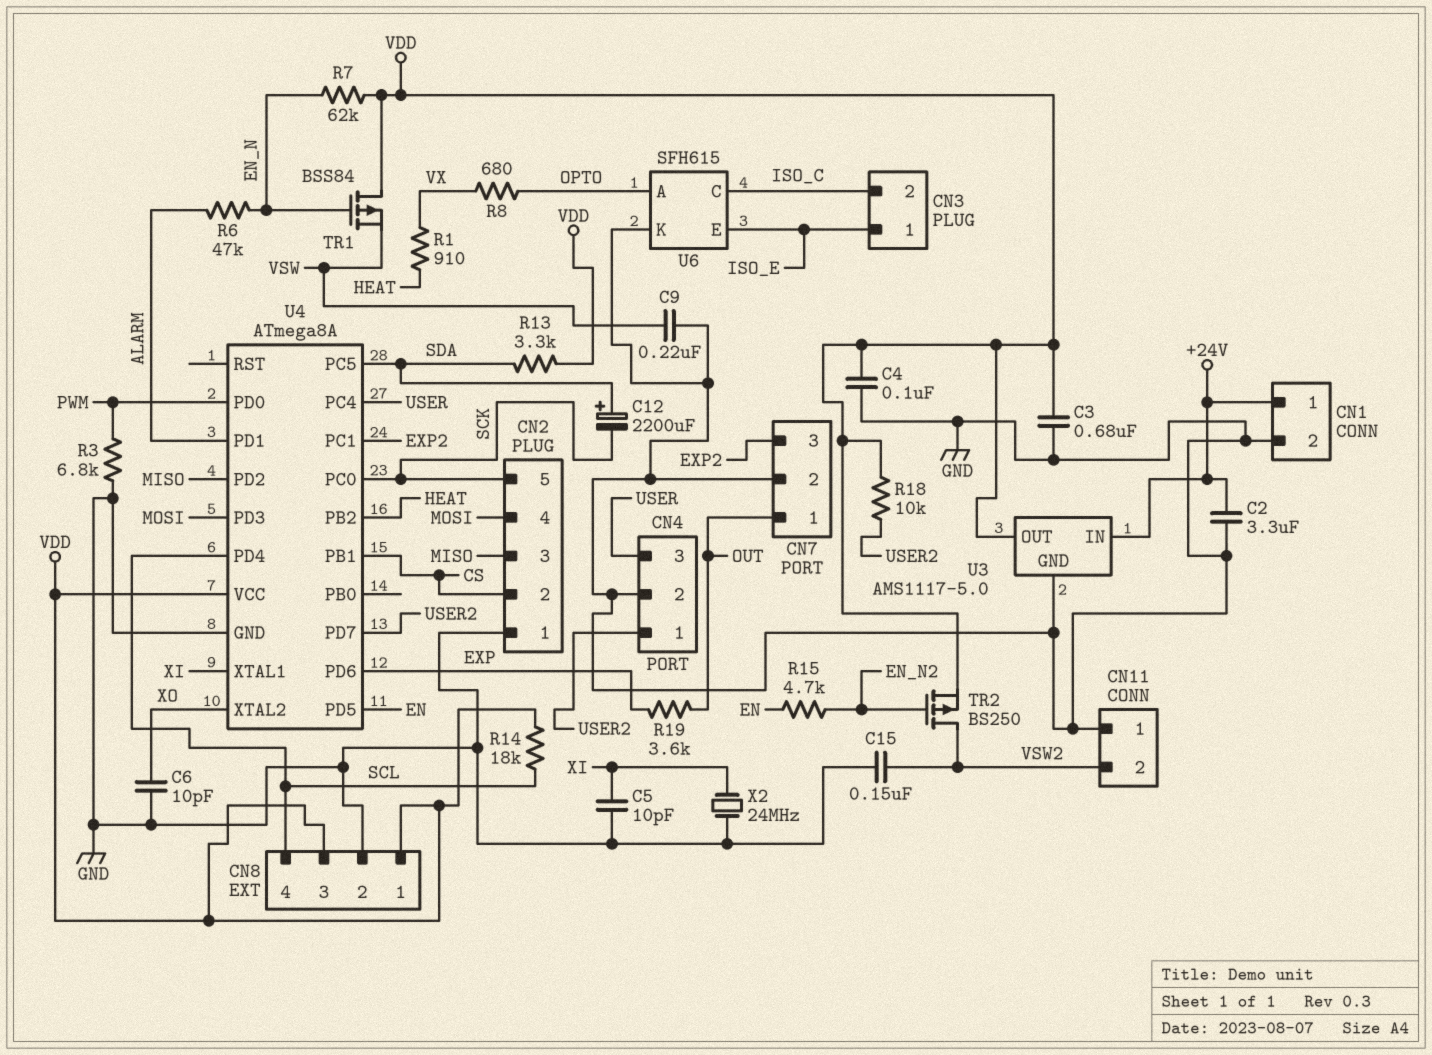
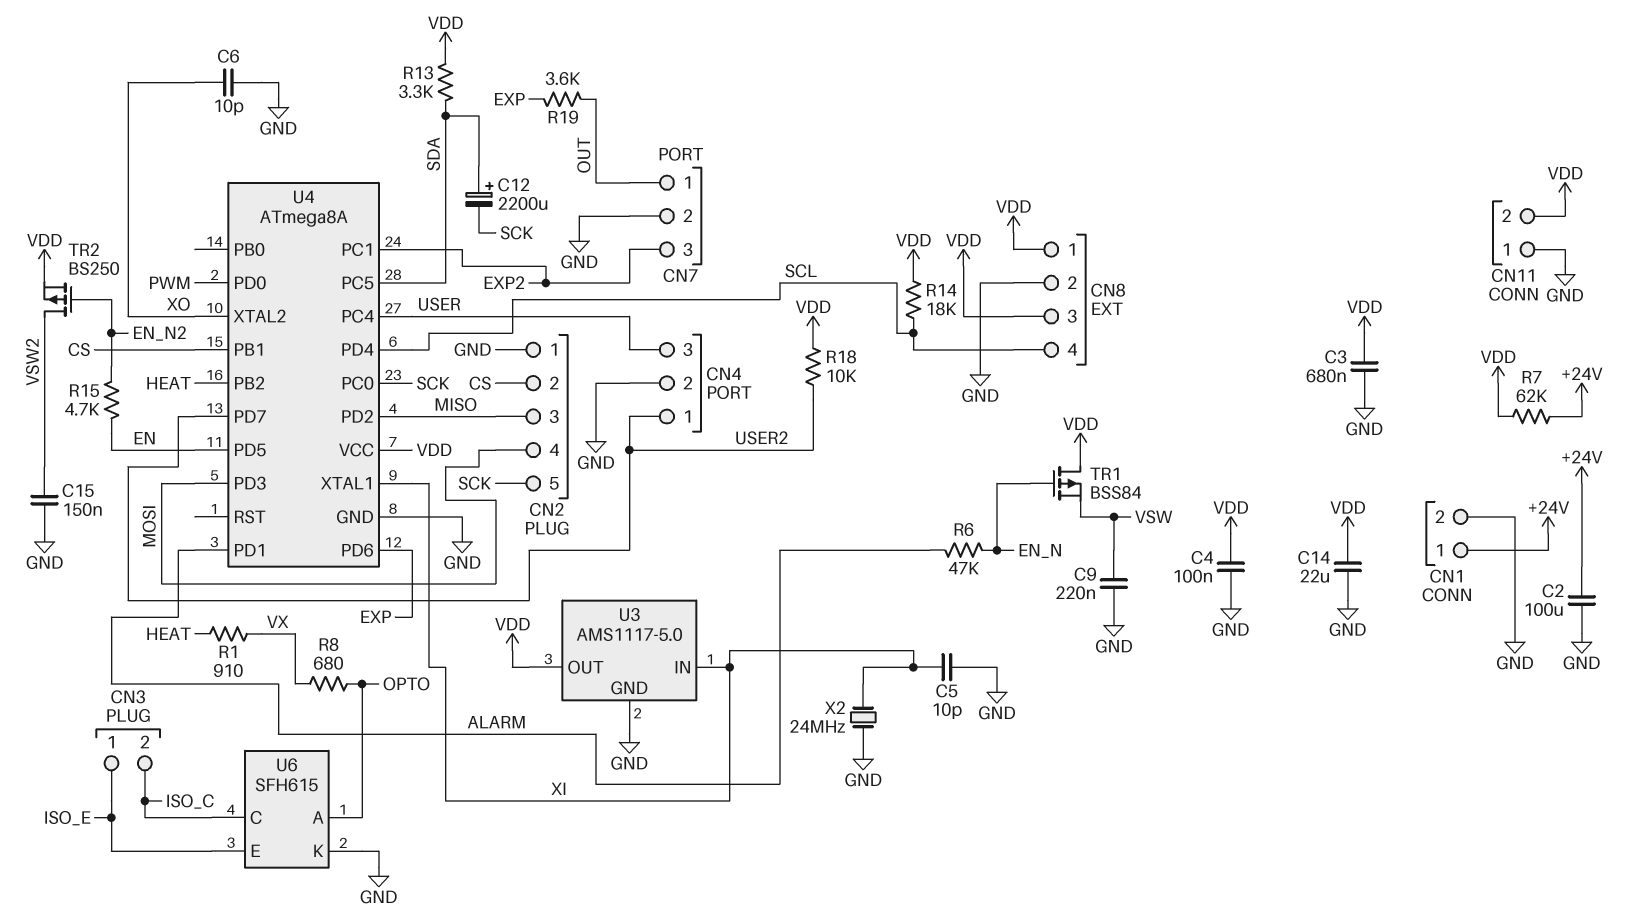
C2: 3.3uF (+24V, GND) -> 100uF (+24V, GND)
C14: none -> 22uF (GND, VDD)
CN11 pin 2: VSW2 -> VDD
R3: 6.8k (GND, PWM) -> none
R7: 62k (EN_N, VDD) -> 62k (+24V, VDD)
U3 pin IN: +24V -> XI

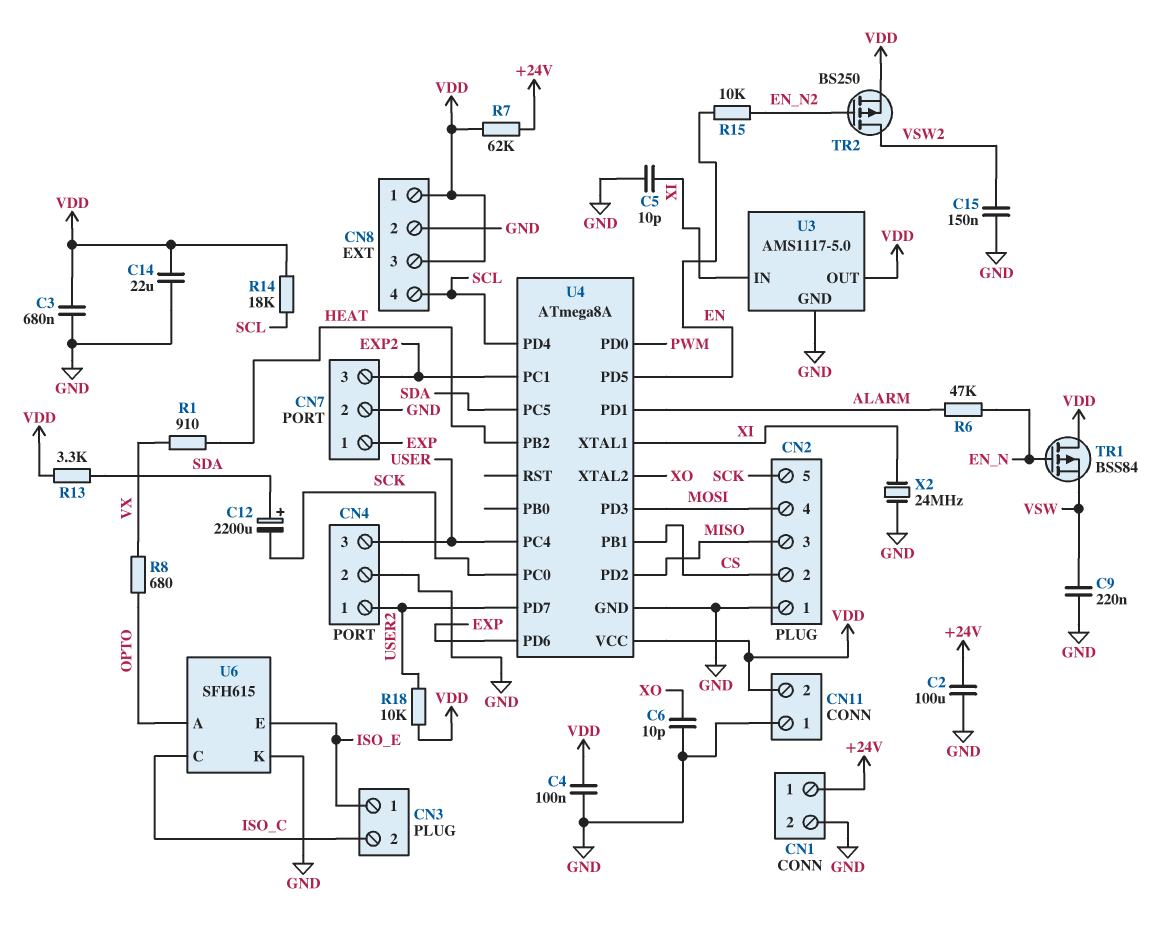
CN7 pin 1: OUT -> EXP
R15: 4.7k (EN, EN_N2) -> 10k (EN, EN_N2)
R19: 3.6k (EXP, OUT) -> none

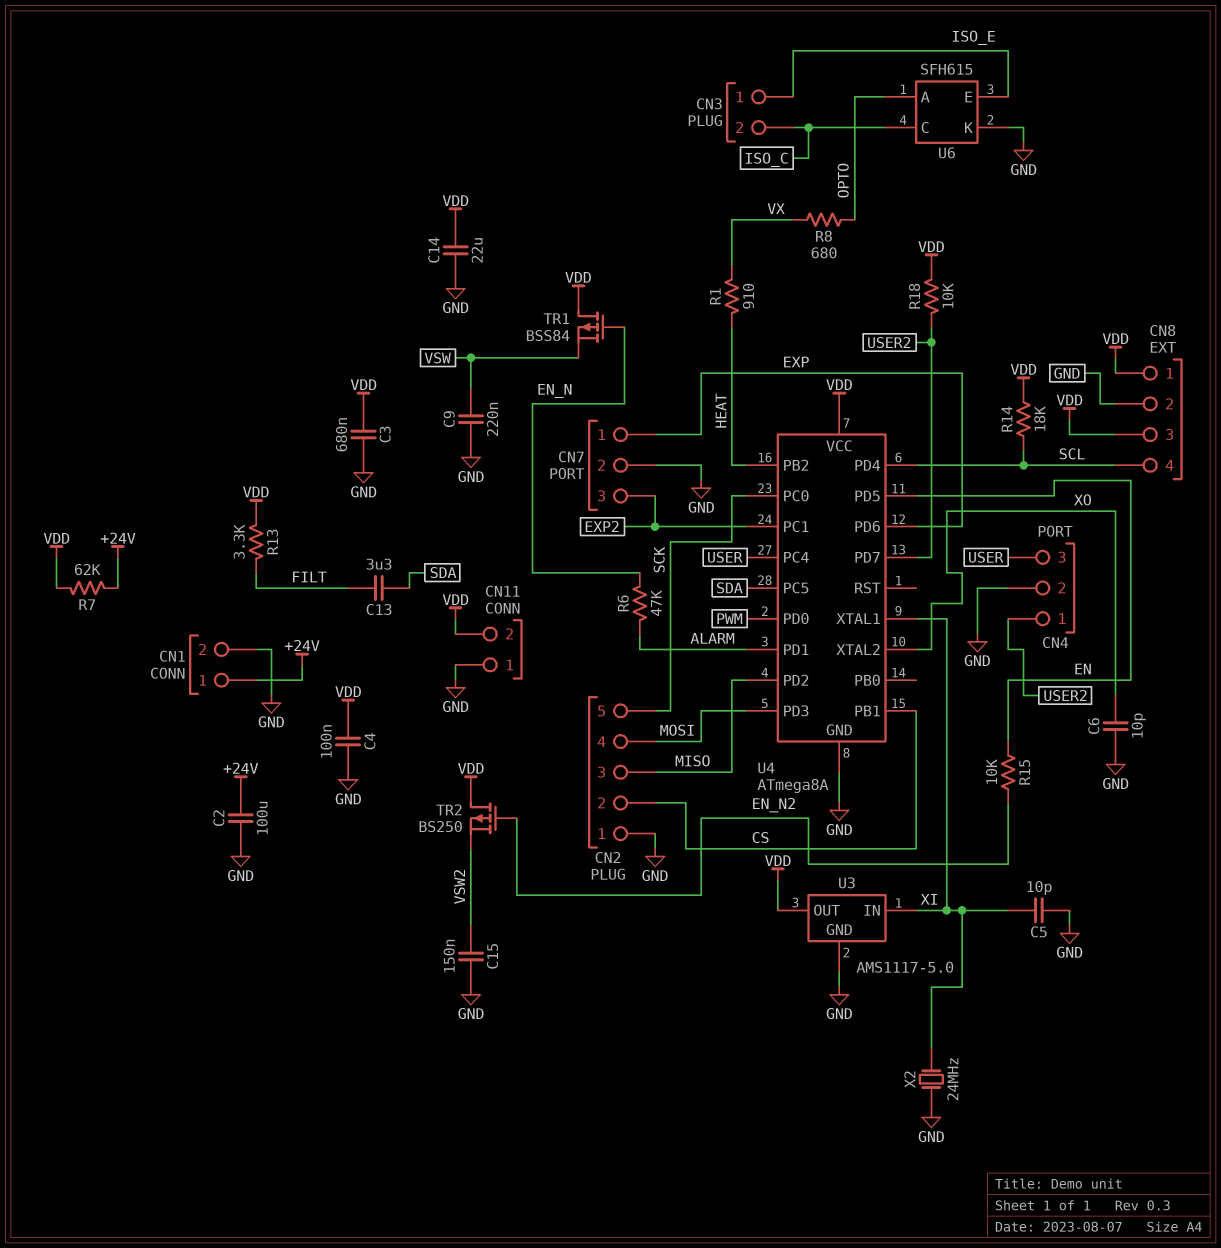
C12: 2200uF (plus SDA, minus SCK) -> none
C13: none -> 3.3uF (FILT, SDA)
R13: 3.3k (SDA, VDD) -> 3.3k (FILT, VDD)
TR2: PMOS BS250 (G EN_N2, D VSW2, S VDD) -> PMOS BS250 (G EN_N2, D VDD, S VSW2)

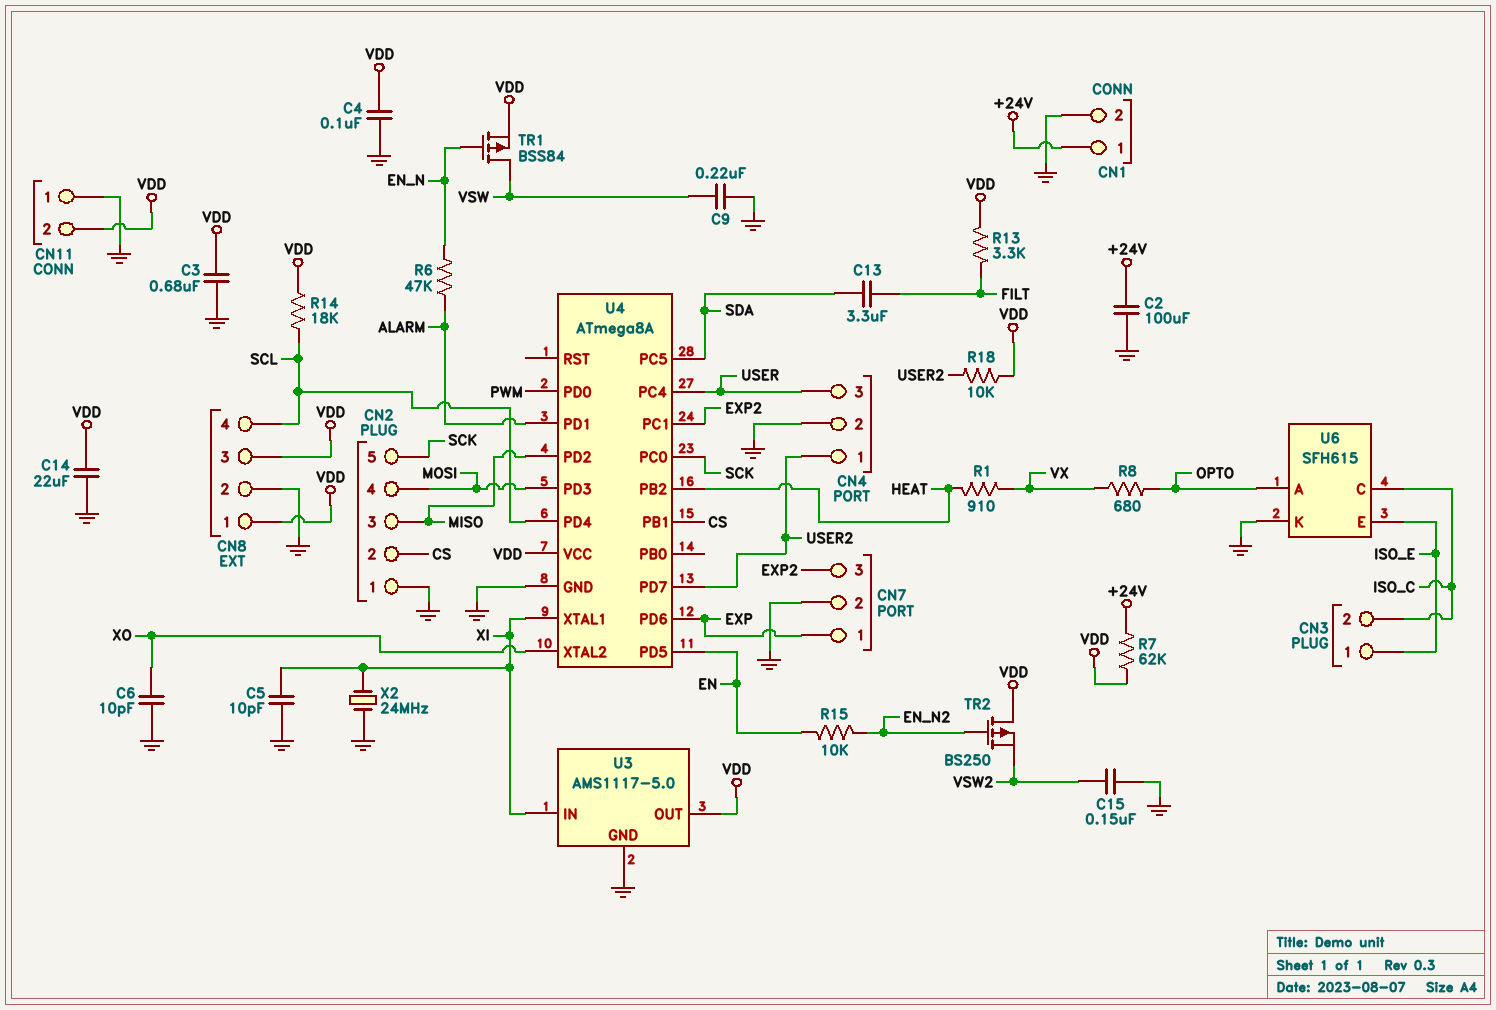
TR1: PMOS BSS84 (G EN_N, D VDD, S VSW) -> PMOS BSS84 (G EN_N, D VSW, S VDD)

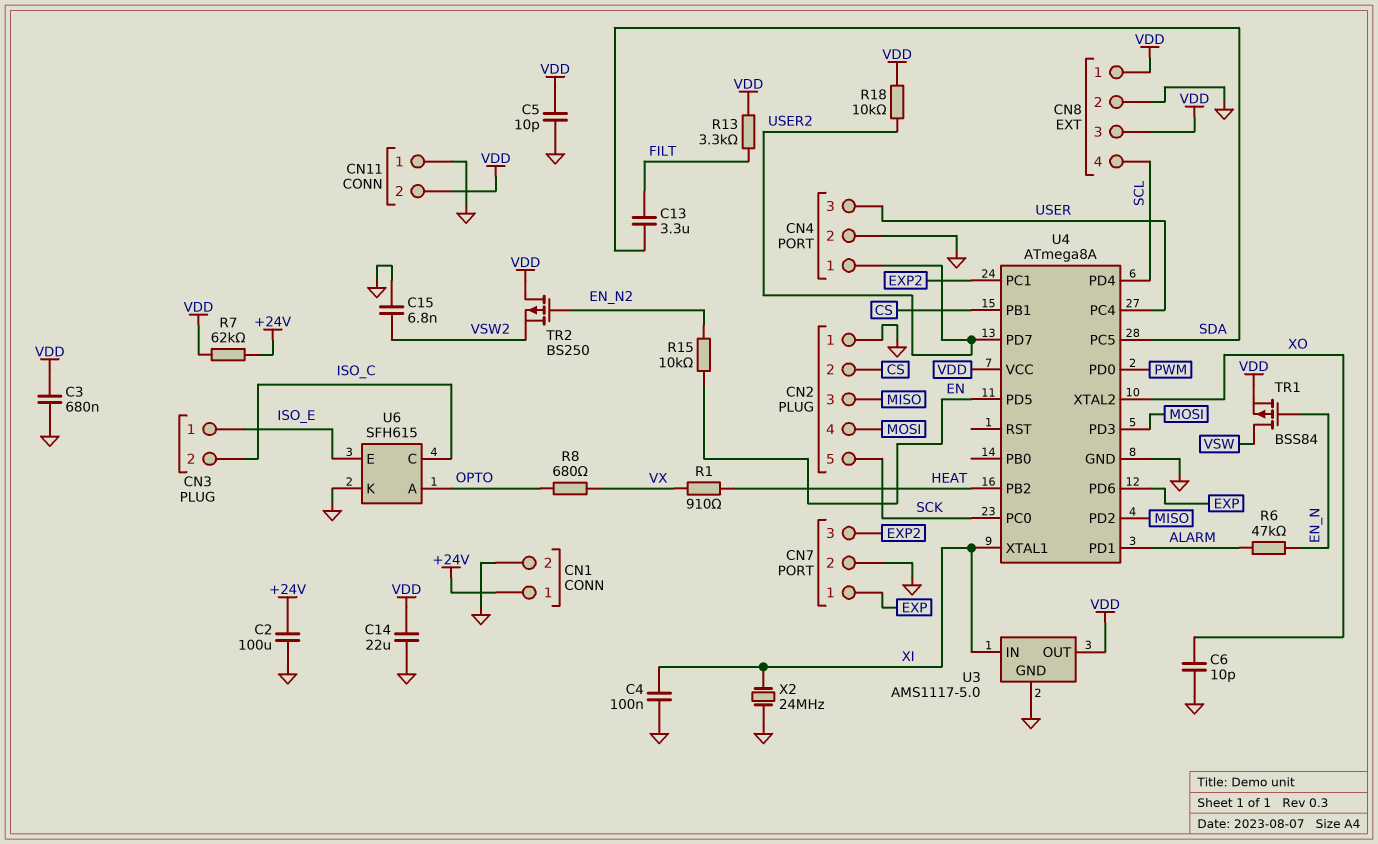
C4: 100nF (GND, VDD) -> 100nF (GND, XI)
C5: 10pF (GND, XI) -> 10pF (GND, VDD)
C9: 220nF (GND, VSW) -> none
C15: 150nF (GND, VSW2) -> 6.8nF (GND, VSW2)
R14: 18k (SCL, VDD) -> none

